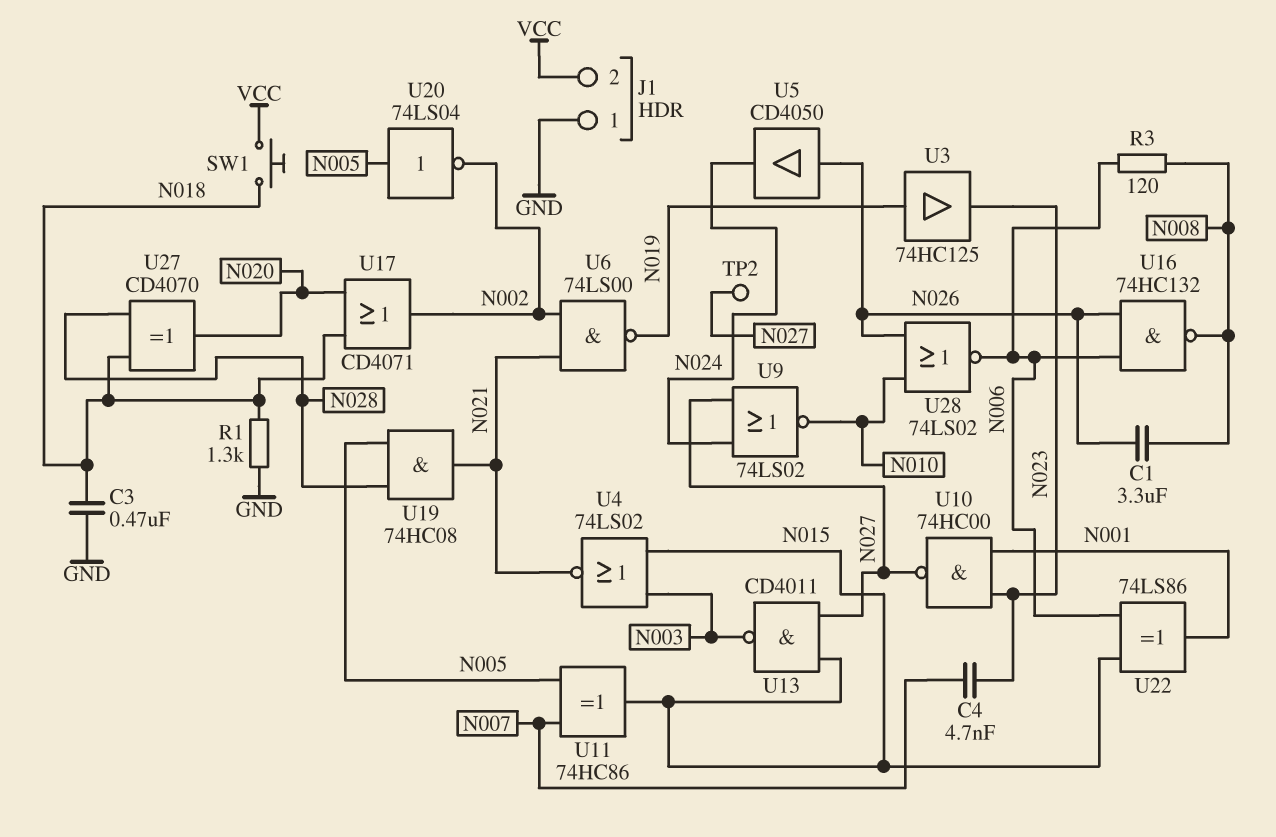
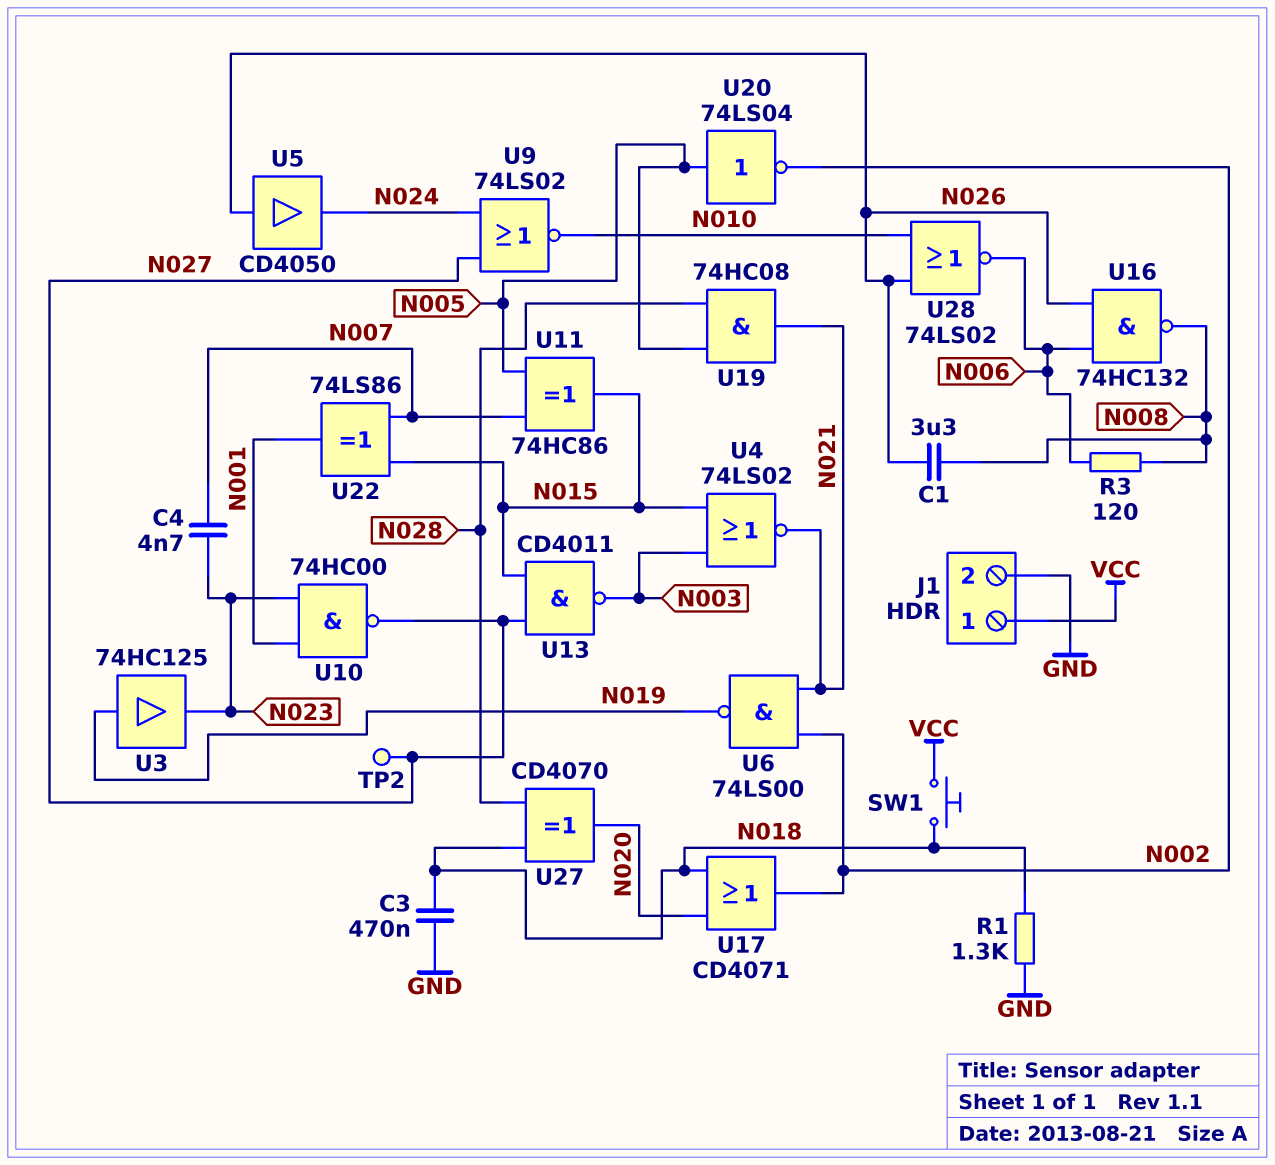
J1 pin 1: GND -> VCC
J1 pin 2: VCC -> GND
U22: XOR 74LS86 (in N006, in N015, out N001) -> XOR 74LS86 (in N007, in N015, out N001)

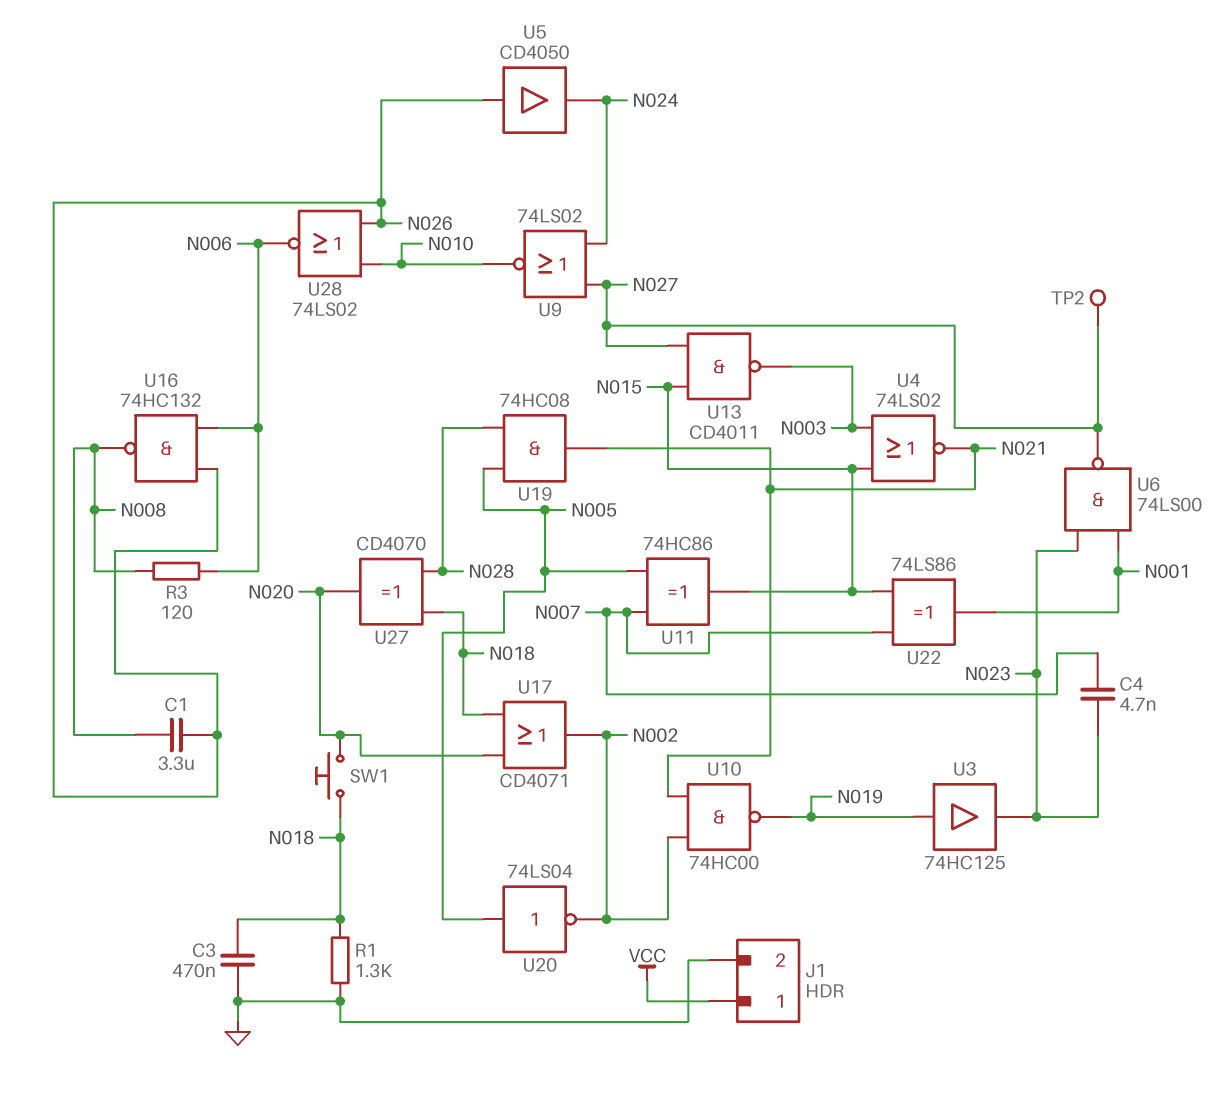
SW1: button (N018, VCC) -> button (N018, N020)
U6: NAND 74LS00 (in N002, in N021, out N019) -> NAND 74LS00 (in N001, in N023, out N027)
U10: NAND 74HC00 (in N001, in N023, out N027) -> NAND 74HC00 (in N002, in N021, out N019)

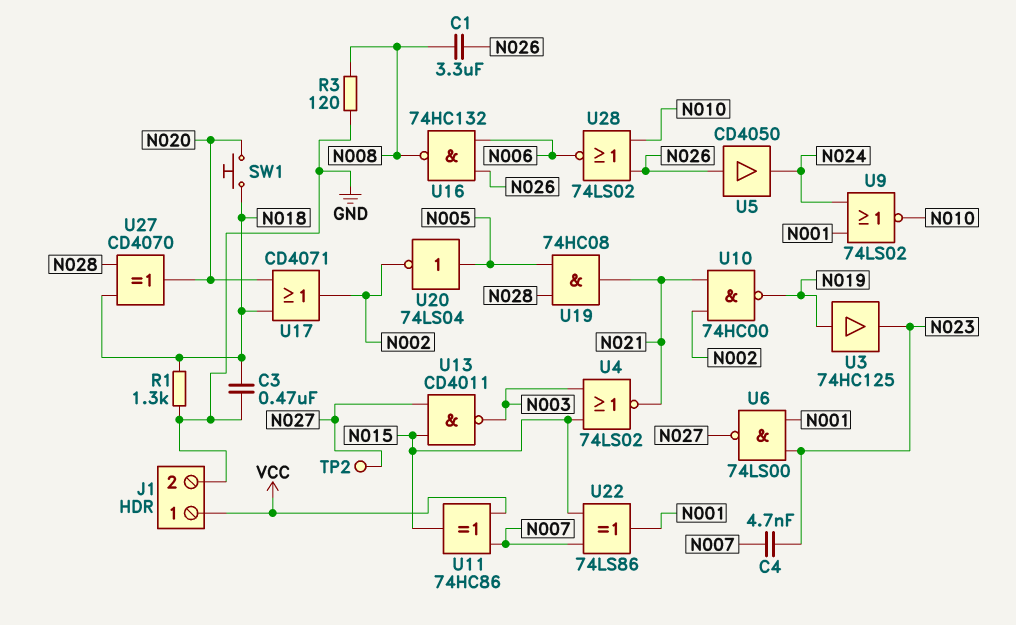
R3: 120 (N006, N008) -> 120 (GND, N008)
U9: NOR 74LS02 (in N024, in N027, out N010) -> NOR 74LS02 (in N001, in N024, out N010)
U11: XOR 74HC86 (in N005, in N007, out N015) -> XOR 74HC86 (in N007, in VCC, out N015)

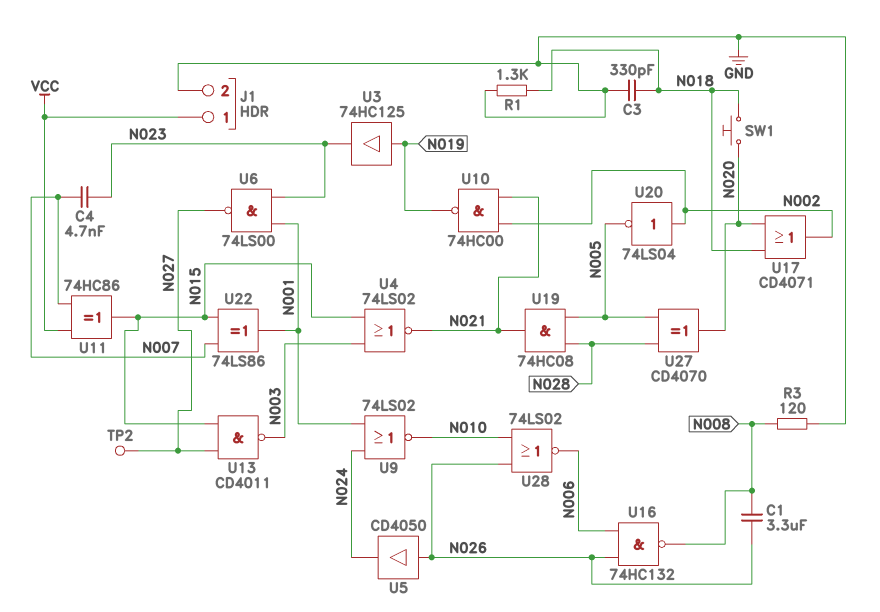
C3: 470nF (GND, N018) -> 330pF (GND, N018)
U20: NOT 74LS04 (in N005, out N002) -> NOT 74LS04 (in N002, out N005)
U27: XOR CD4070 (in N018, in N028, out N020) -> XOR CD4070 (in N005, in N028, out N020)

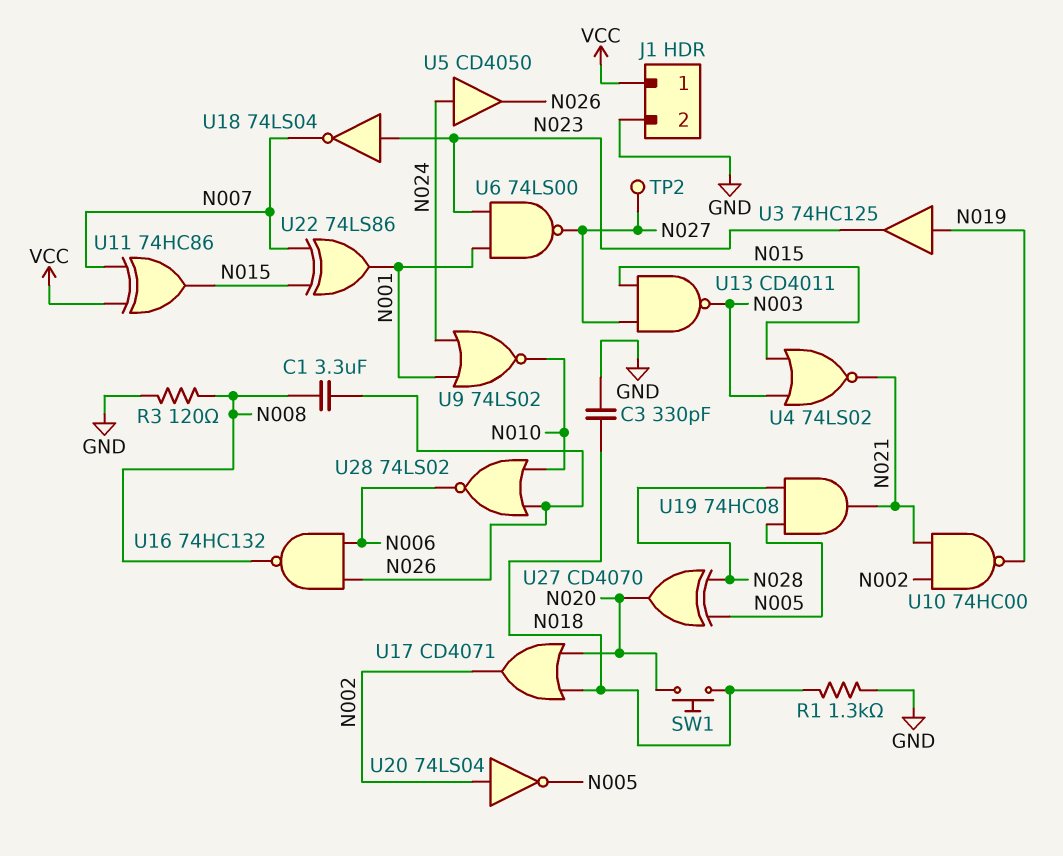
C4: 4.7nF (N007, N023) -> none
U5: buffer CD4050 (in N026, out N024) -> buffer CD4050 (in N024, out N026)
U18: none -> NOT 74LS04 (in N023, out N007)

